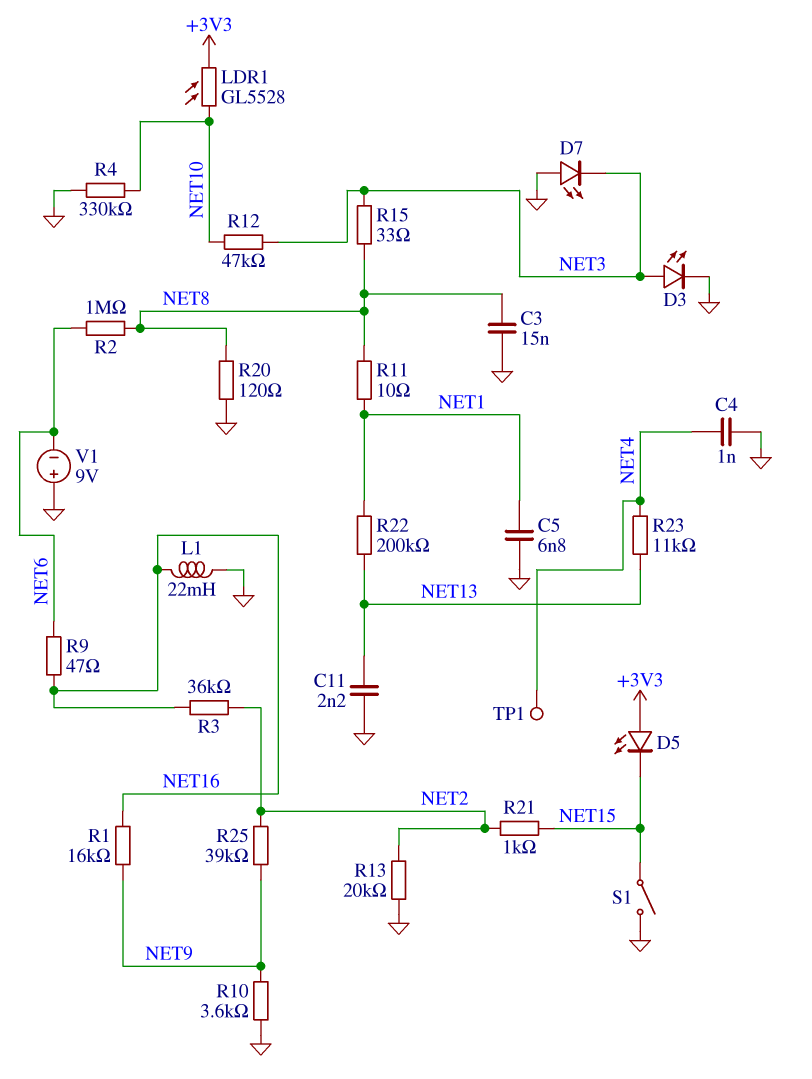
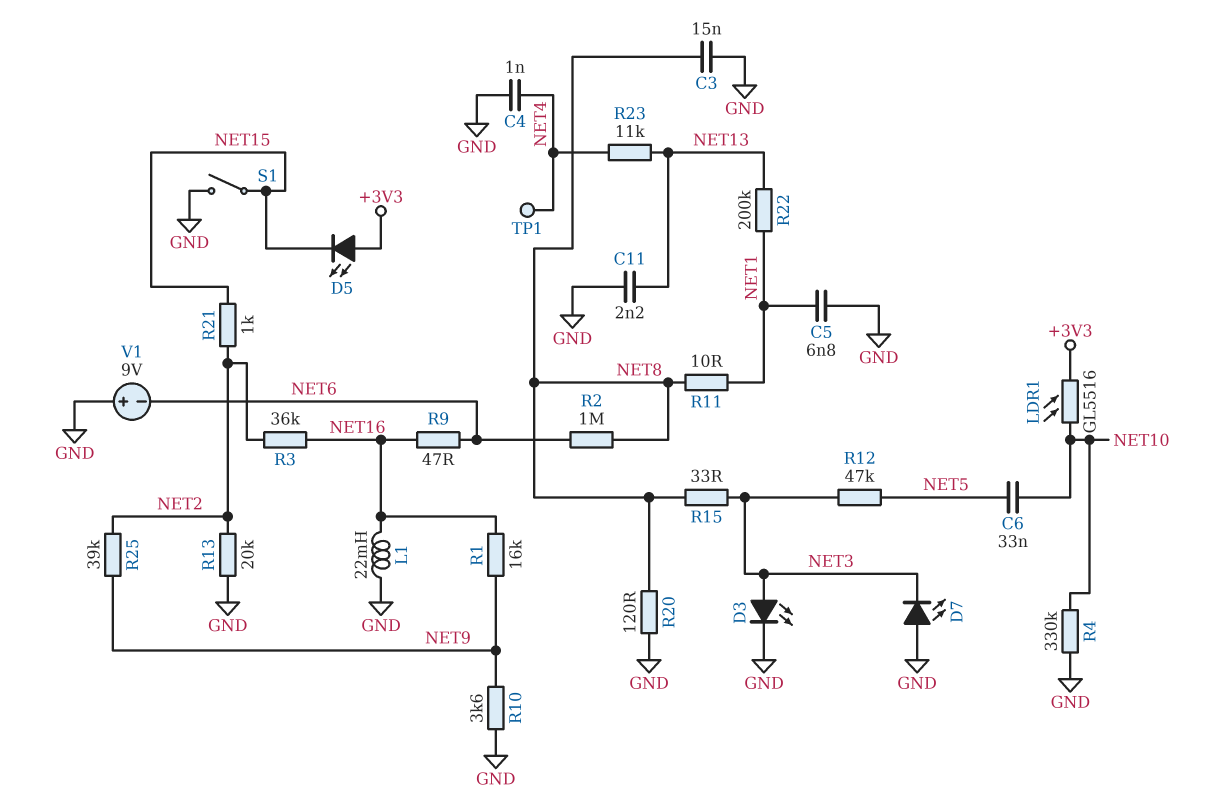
C6: none -> 33nF (NET5, NET10)
LDR1: GL5528 (+3V3, NET10) -> GL5516 (+3V3, NET10)
R12: 47k (NET3, NET10) -> 47k (NET3, NET5)

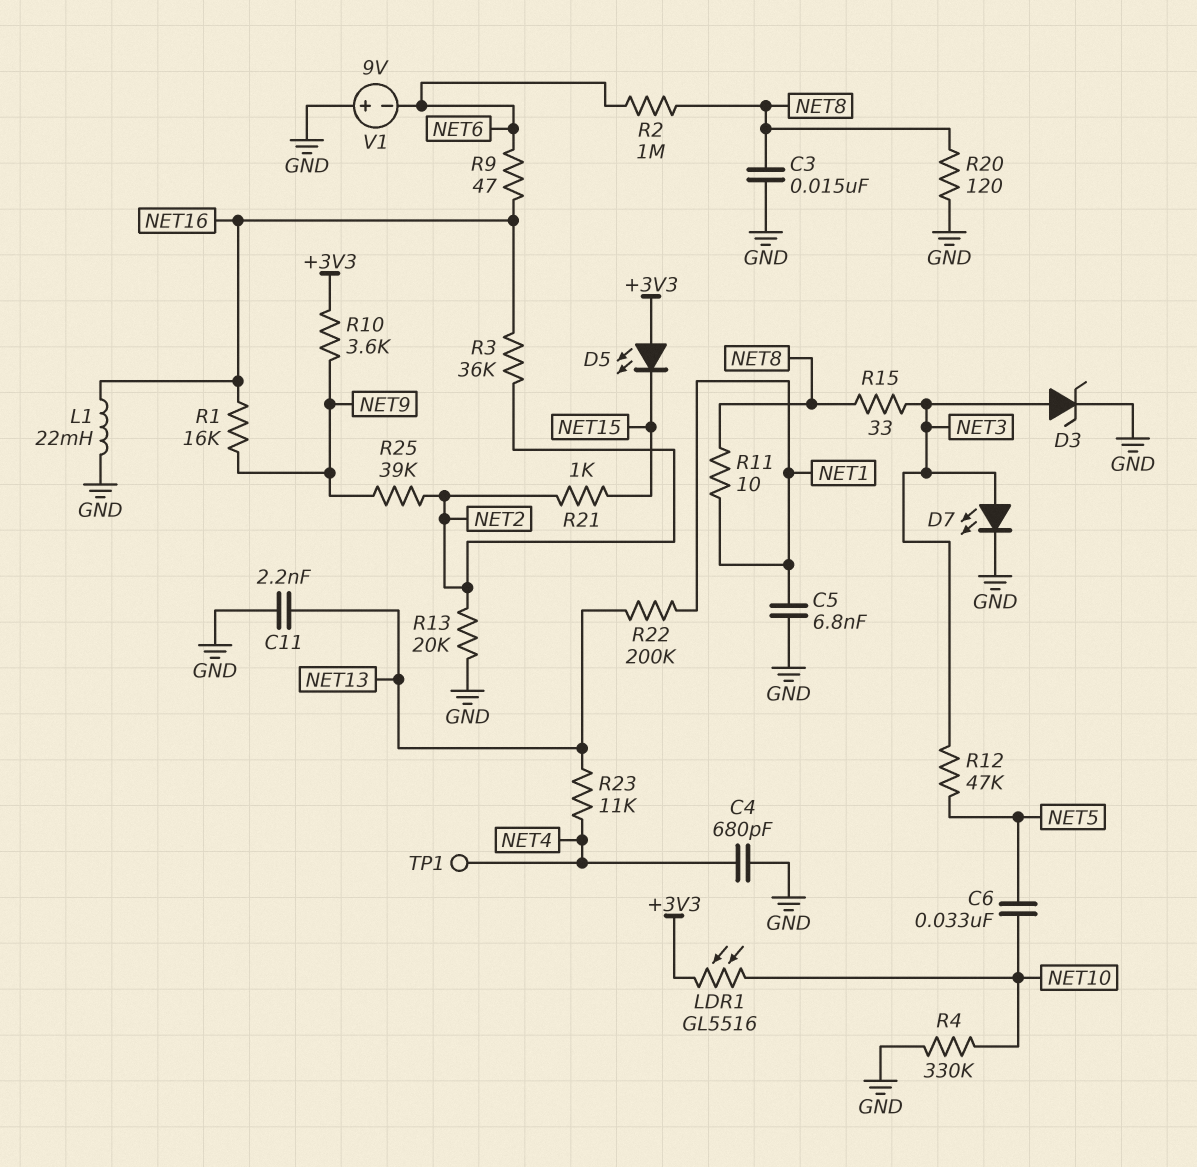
C4: 1nF (GND, NET4) -> 680pF (GND, NET4)
D3: LED (A NET3, K GND) -> zener (A NET3, K GND)
D7: LED (A GND, K NET3) -> LED (A NET3, K GND)
R10: 3.6k (GND, NET9) -> 3.6k (+3V3, NET9)
S1: switch (GND, NET15) -> none

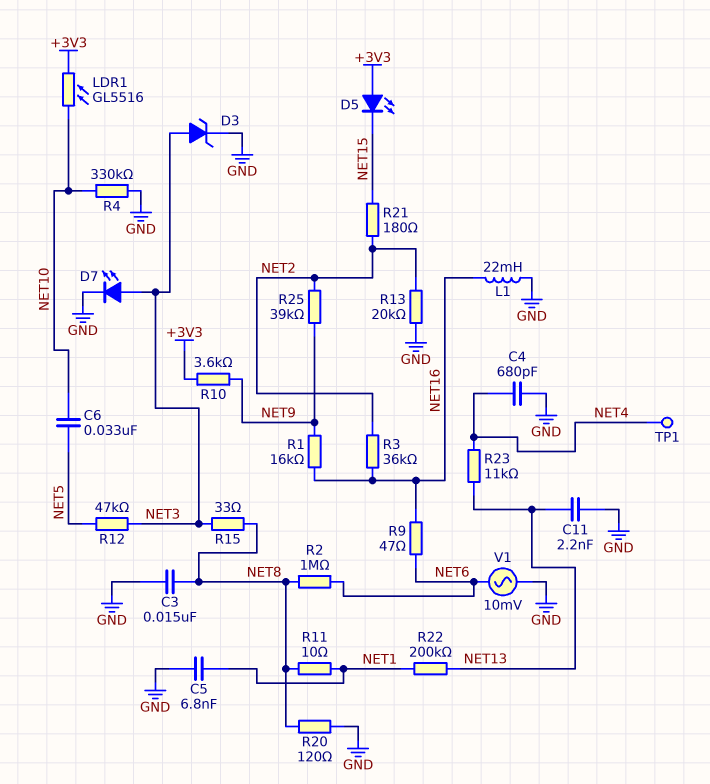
R21: 1k (NET2, NET15) -> 180 (NET2, NET15)
V1: 9V (plus GND, minus NET6) -> AC 10mV (GND, NET6)

